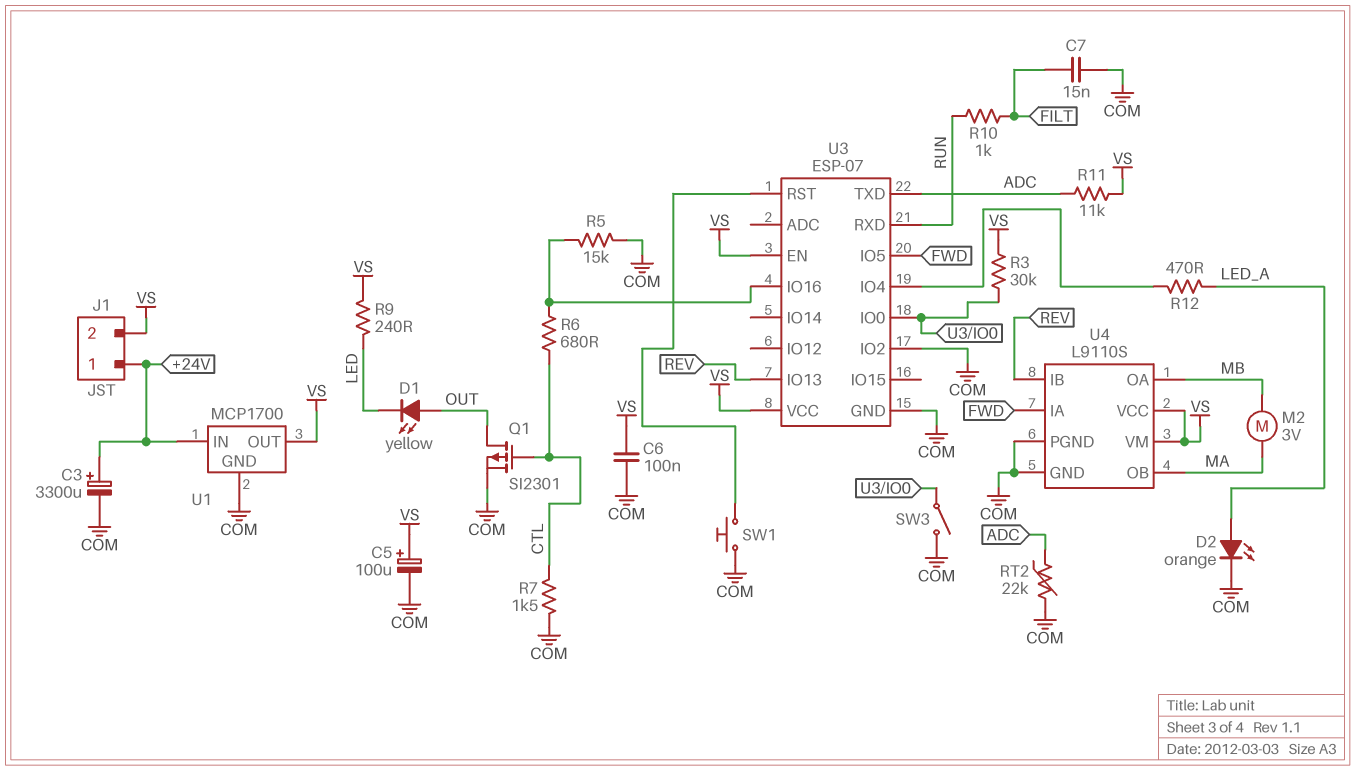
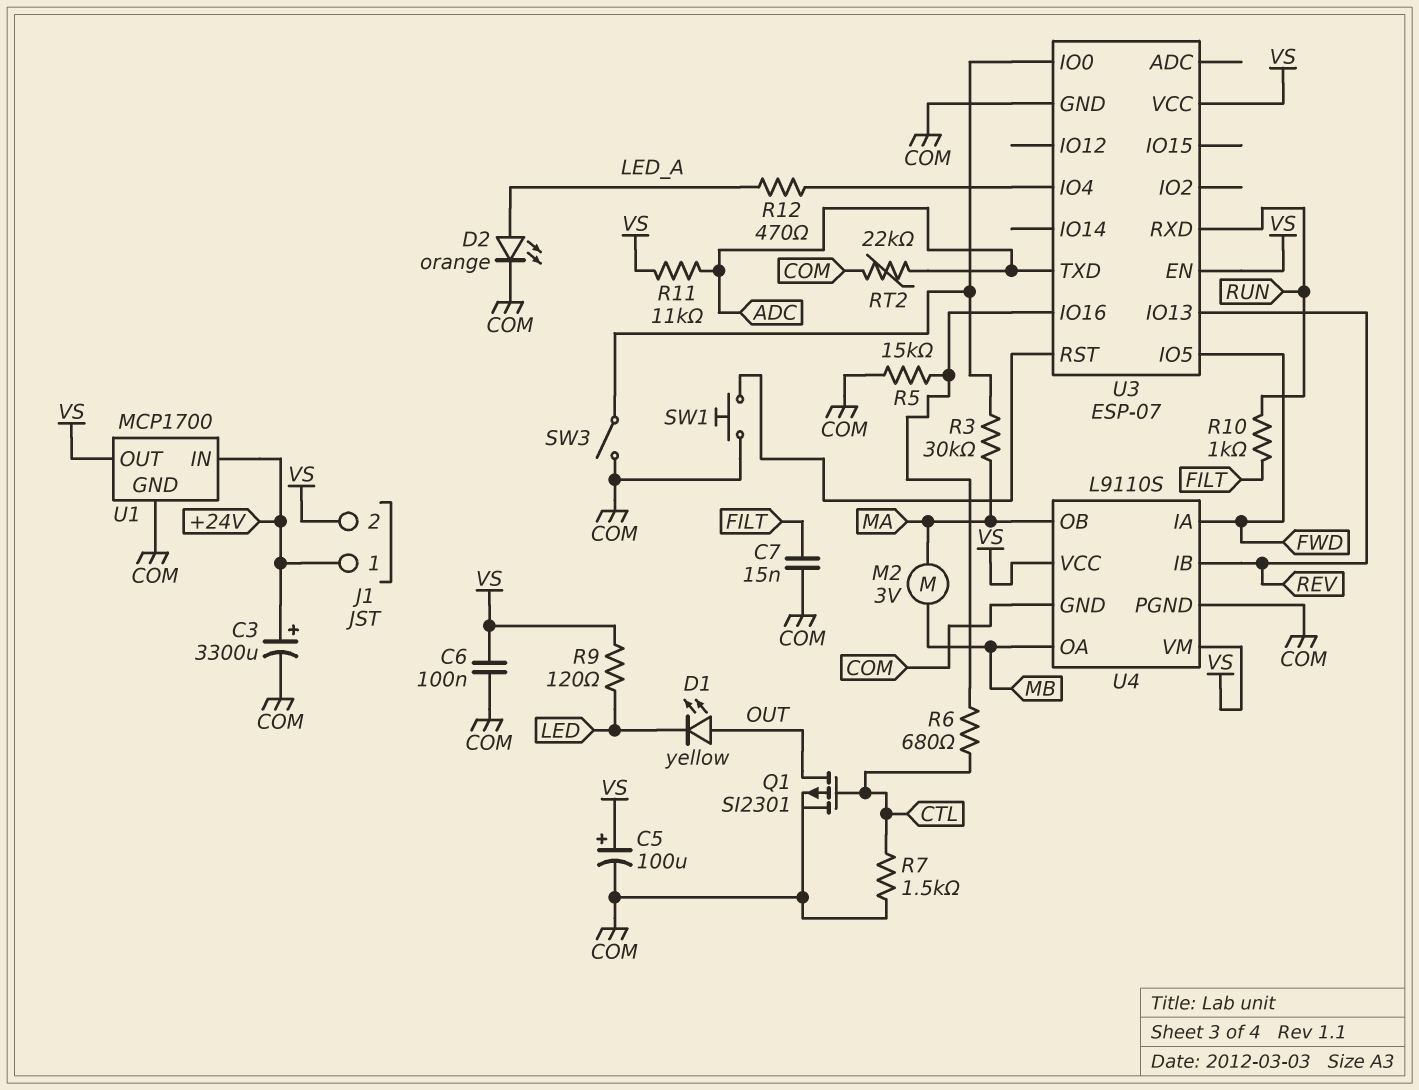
R3: 30k (U3/IO0, VS) -> 30k (MA, U3/IO0)
R9: 240 (LED, VS) -> 120 (LED, VS)
U3 pin IO2: COM -> none

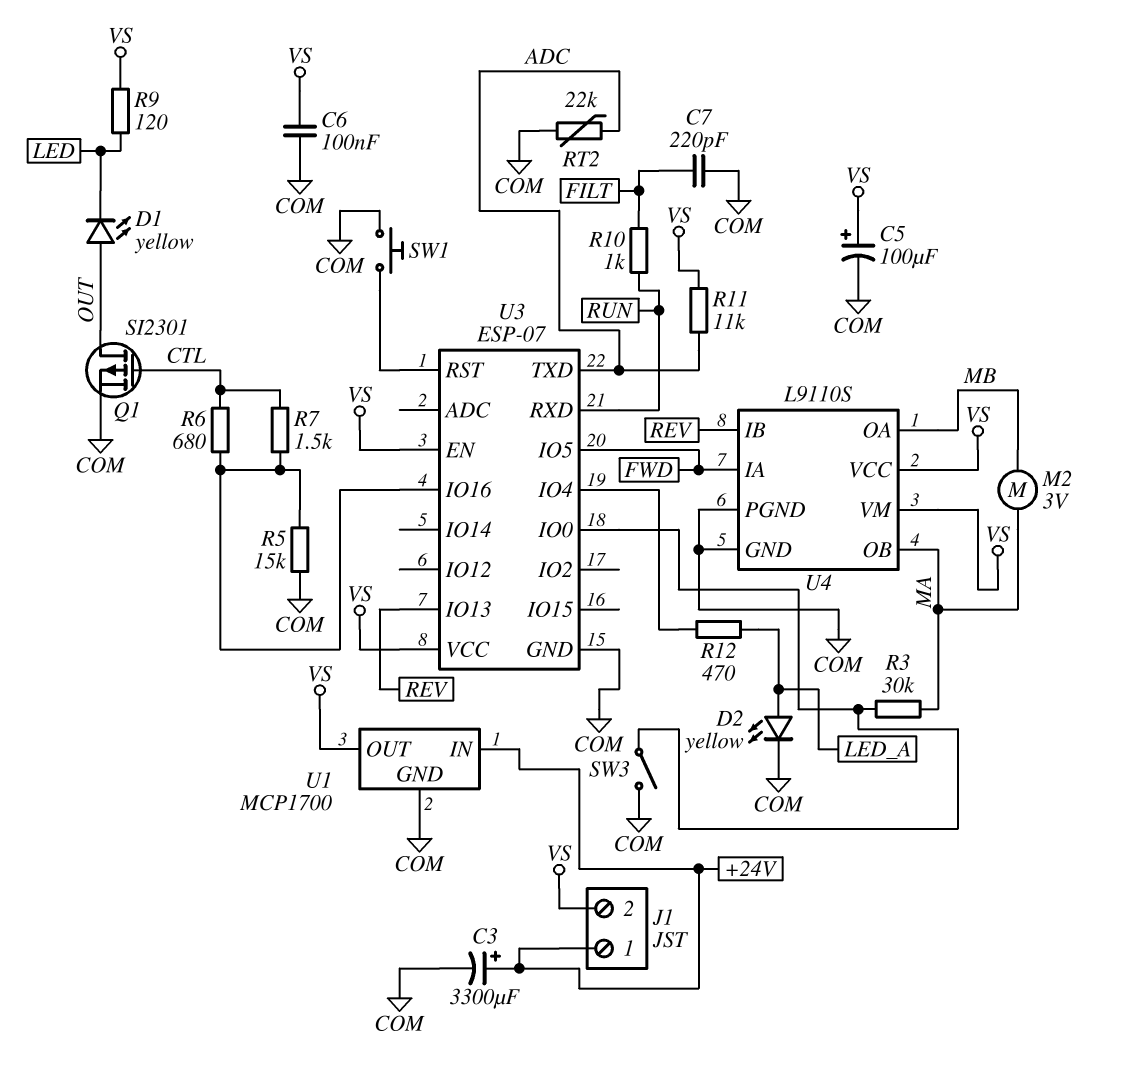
C7: 15nF (COM, FILT) -> 220pF (COM, FILT)
D2: LED orange (A LED_A, K COM) -> LED yellow (A LED_A, K COM)
R7: 1.5k (COM, CTL) -> 1.5k (CTL, U3/IO16)

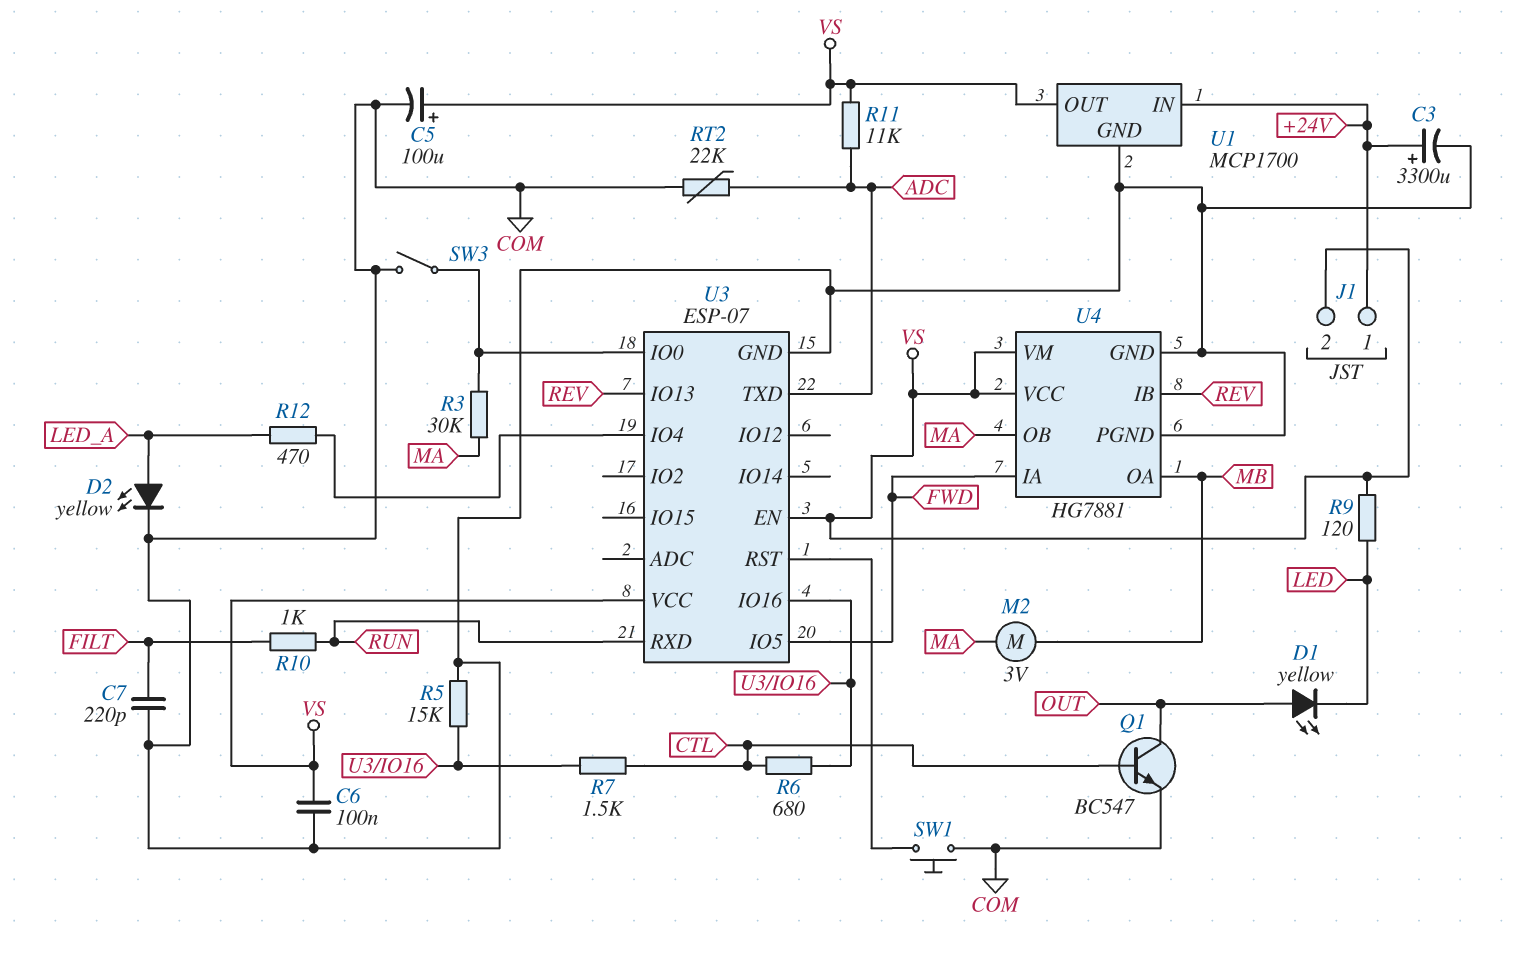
Q1: PMOS SI2301 (G CTL, D OUT, S COM) -> NPN BC547 (B CTL, C OUT, E COM)
U4: L9110S -> HG7881

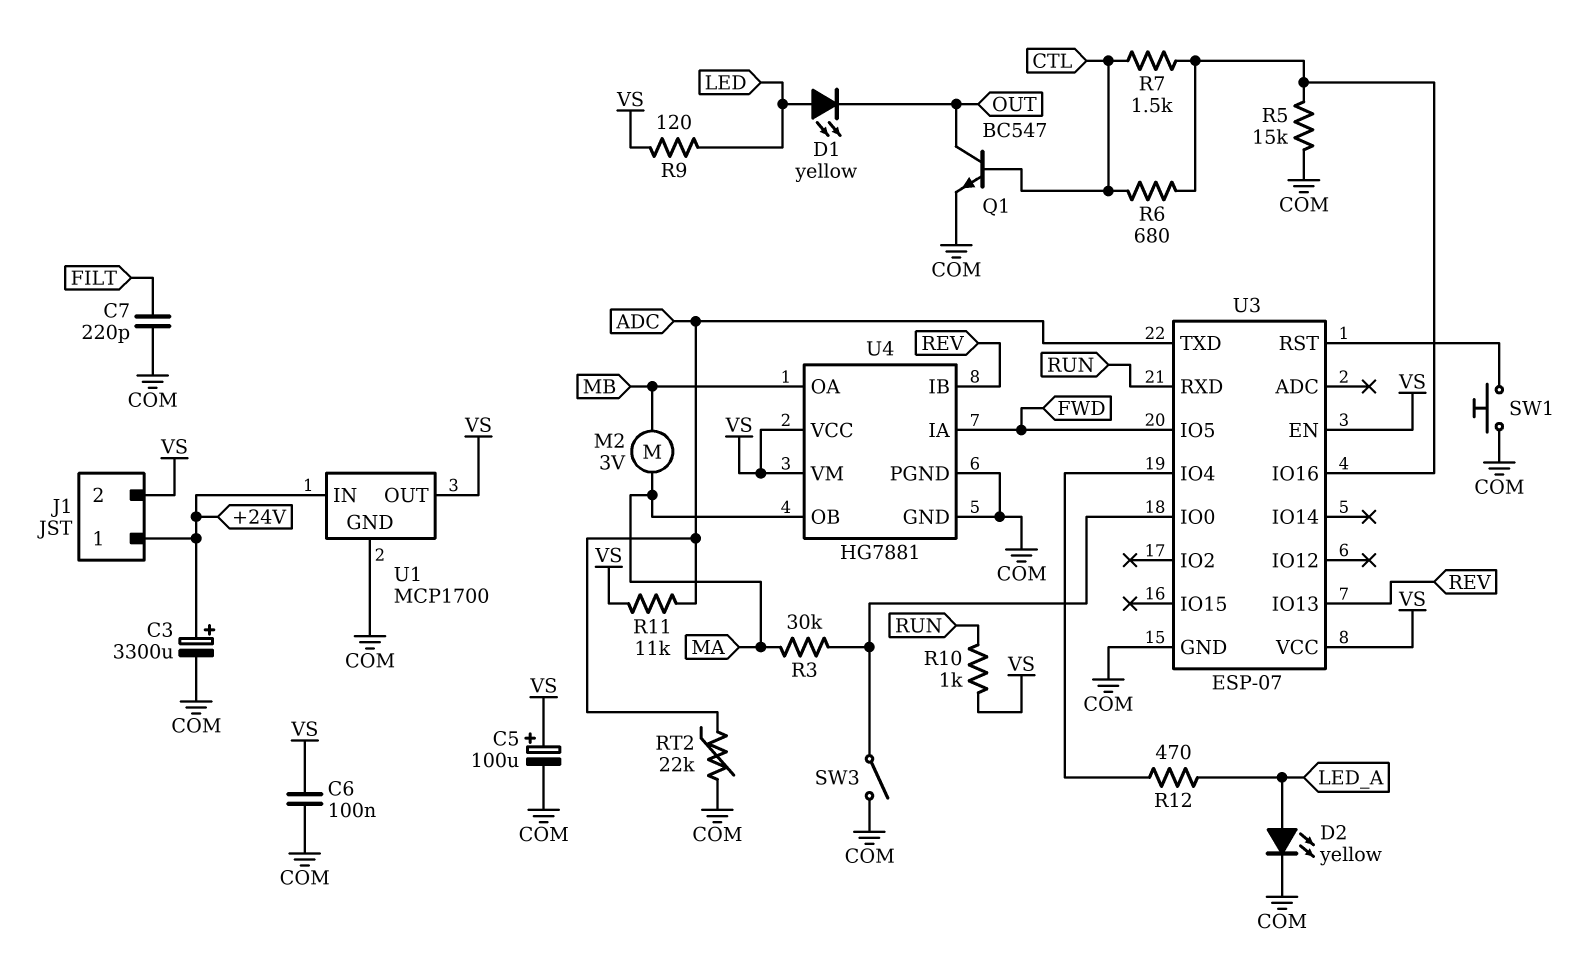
D1: LED yellow (A OUT, K LED) -> LED yellow (A LED, K OUT)
R10: 1k (FILT, RUN) -> 1k (RUN, VS)

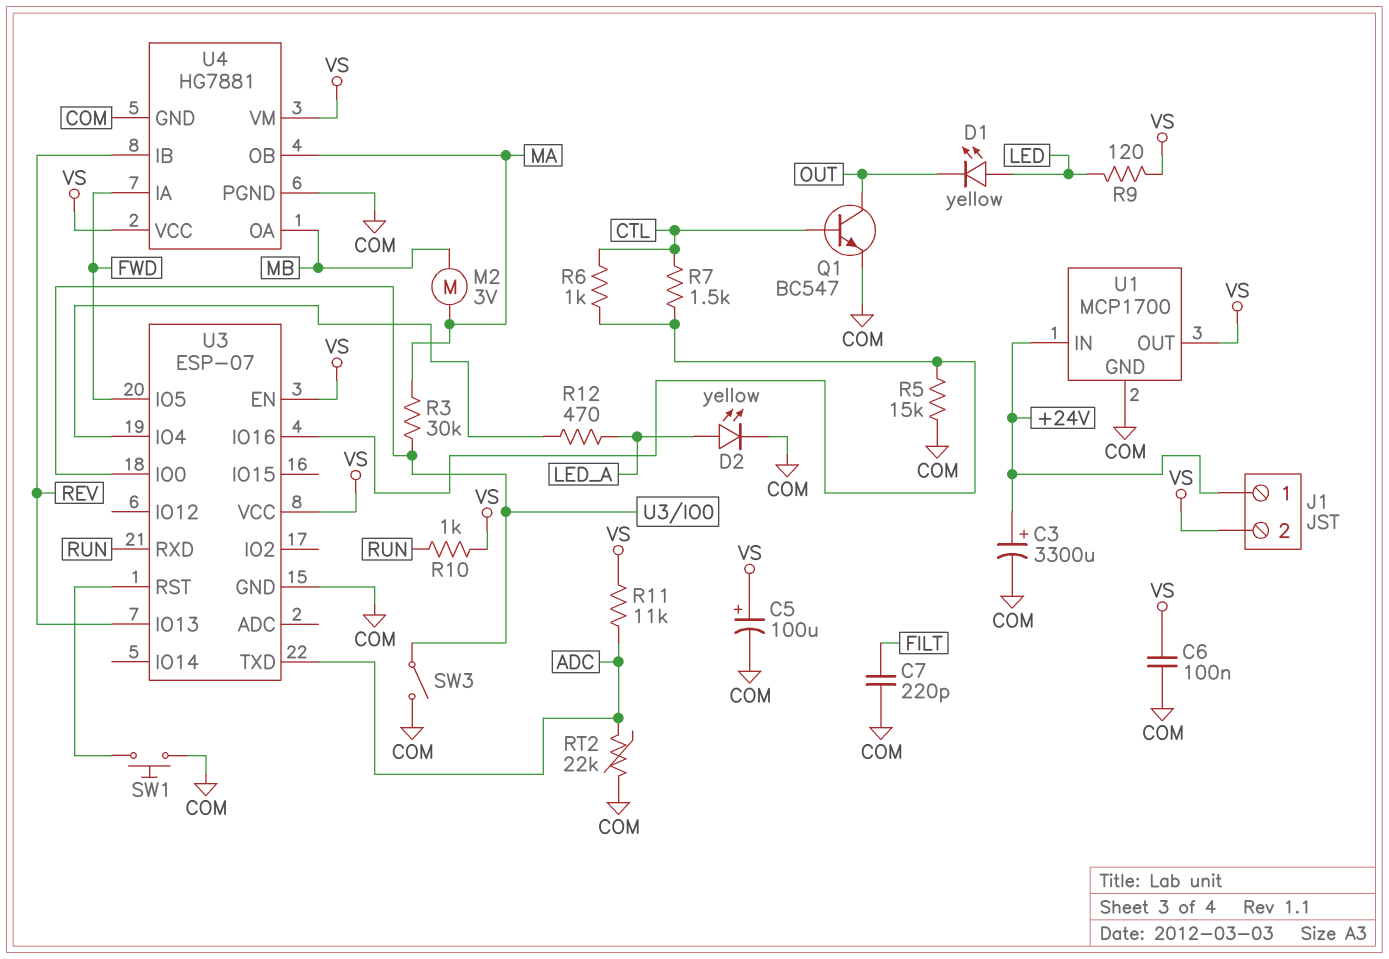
R6: 680 (CTL, U3/IO16) -> 1k (CTL, U3/IO16)

